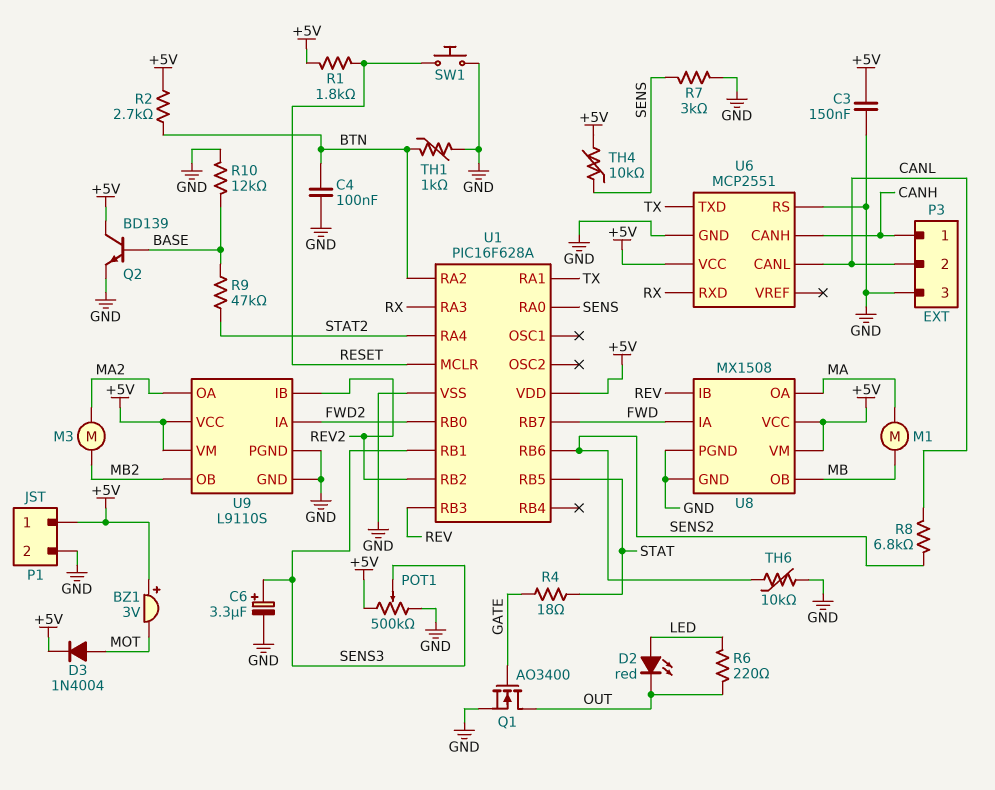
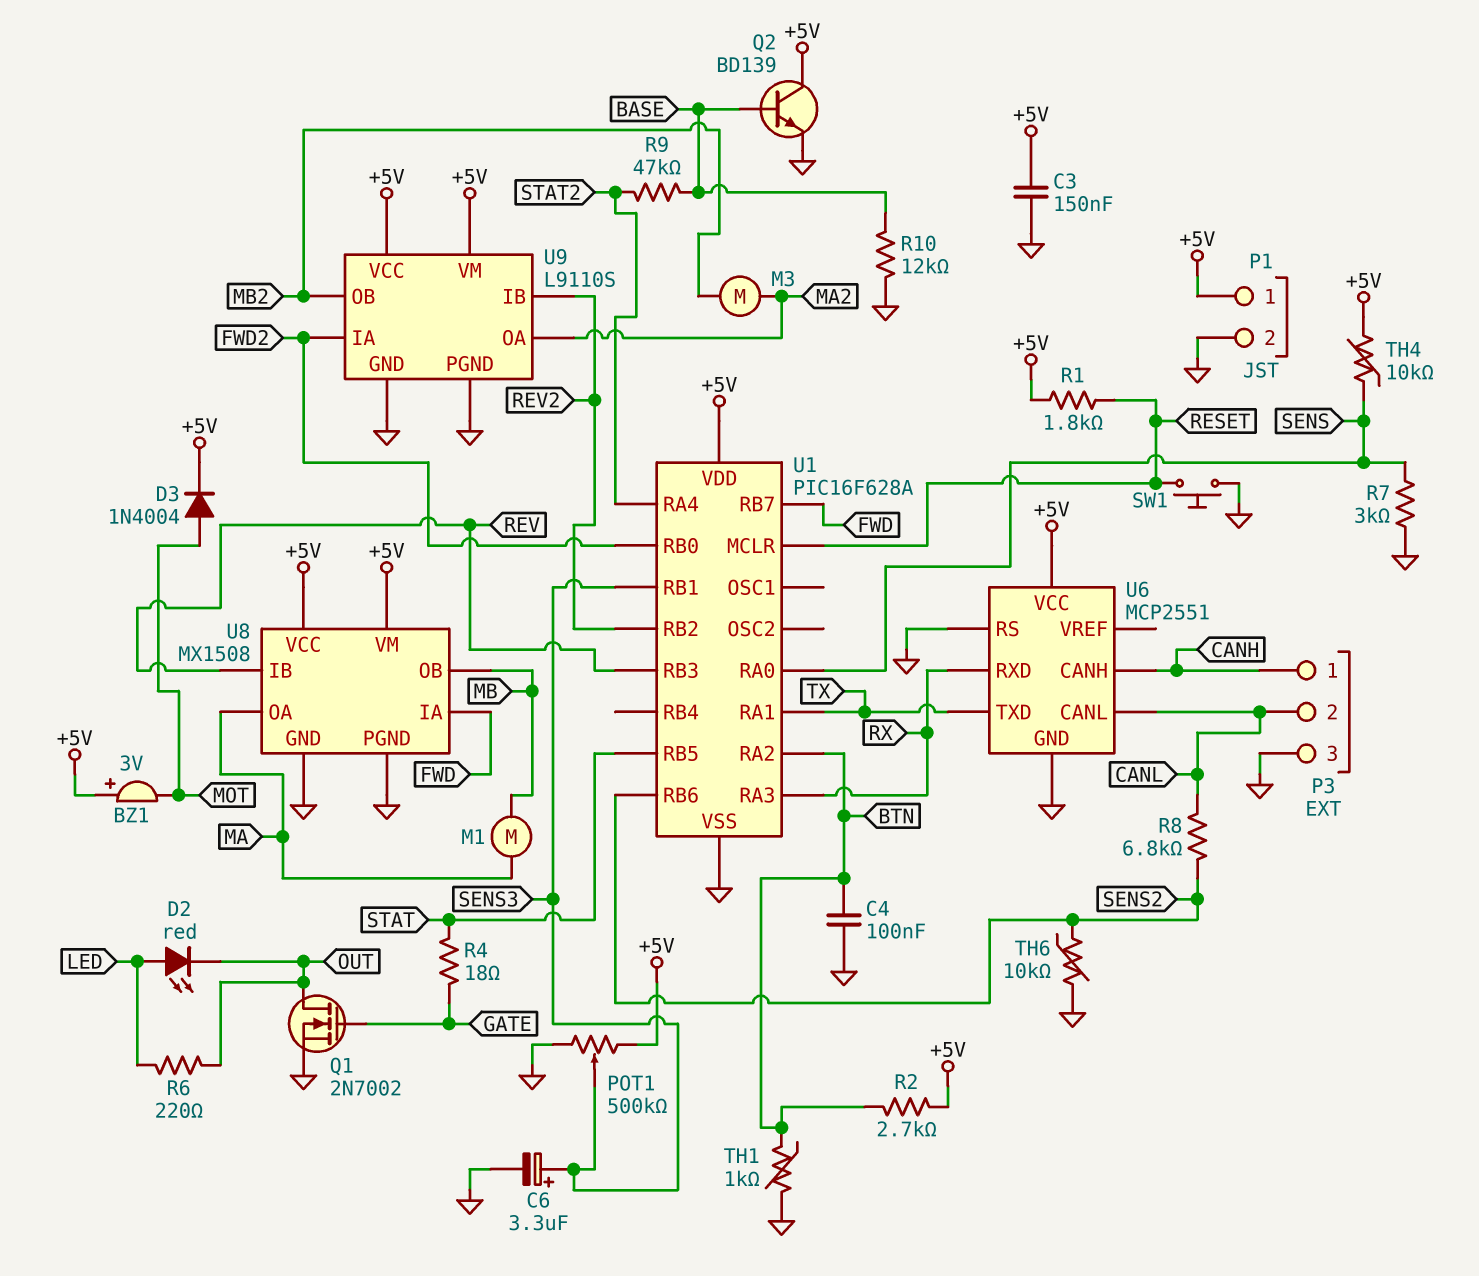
Q1: NMOS AO3400 (G GATE, D OUT, S GND) -> NMOS 2N7002 (G GATE, D OUT, S GND)

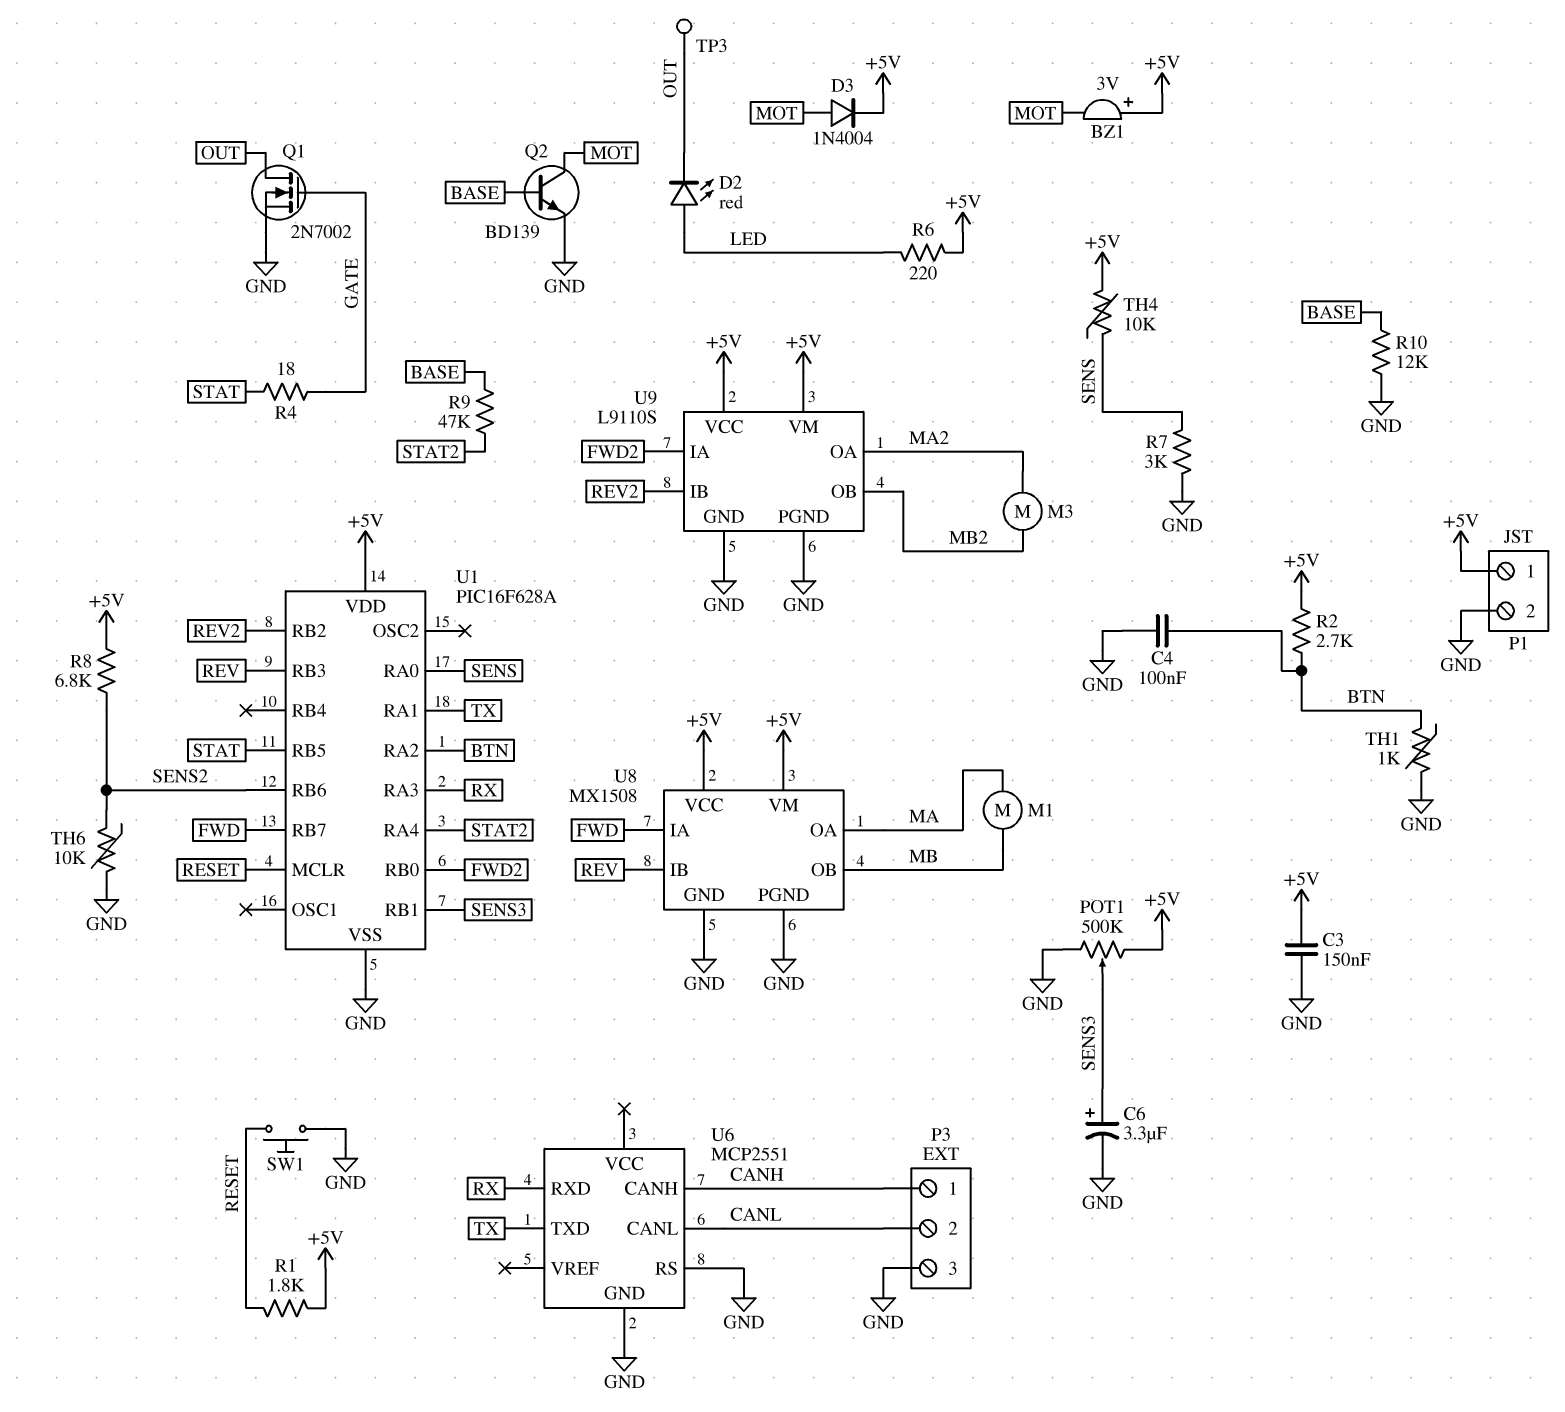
Q2: NPN BD139 (B BASE, C +5V, E GND) -> NPN BD139 (B BASE, C MOT, E GND)
R6: 220 (LED, OUT) -> 220 (+5V, LED)
R8: 6.8k (CANL, SENS2) -> 6.8k (+5V, SENS2)
TP3: none -> test point (OUT)
U6 pin VCC: +5V -> none

